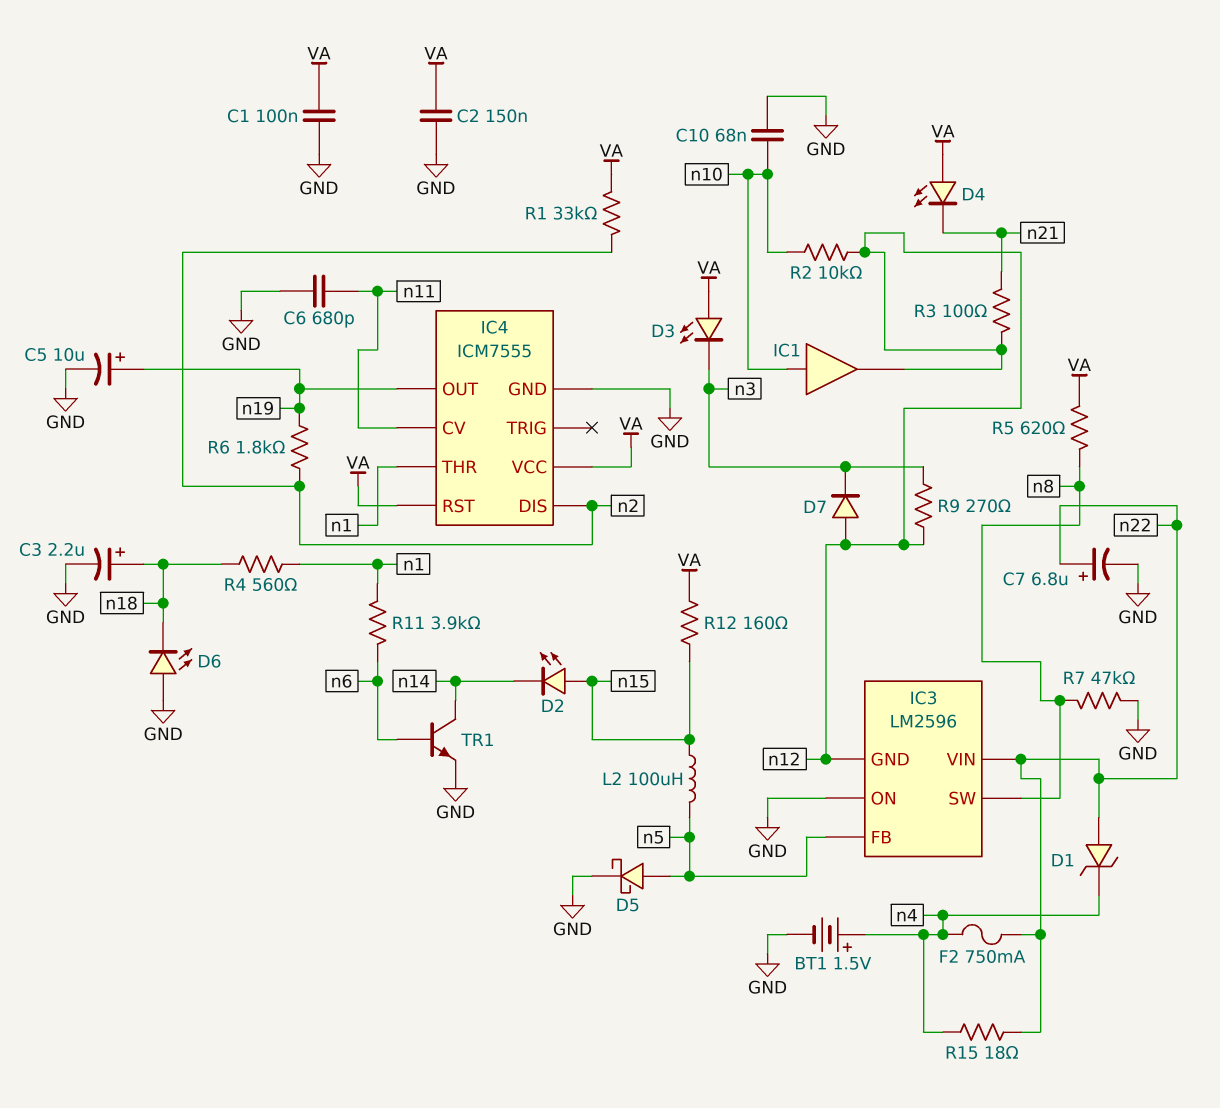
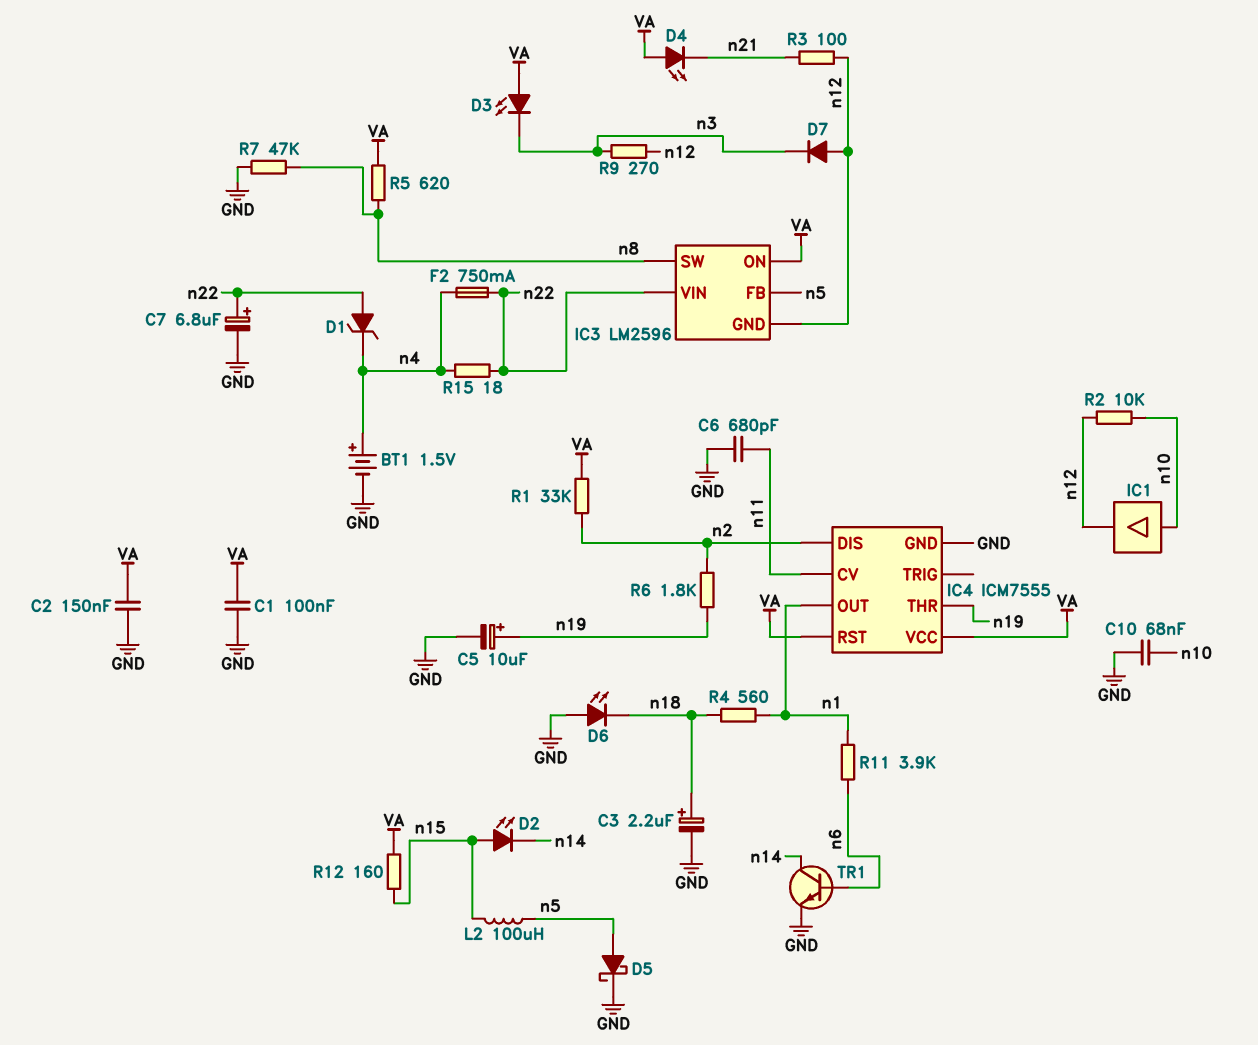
IC3 pin ON: GND -> VA
IC4 pin OUT: n19 -> n1
IC4 pin THR: n1 -> n19

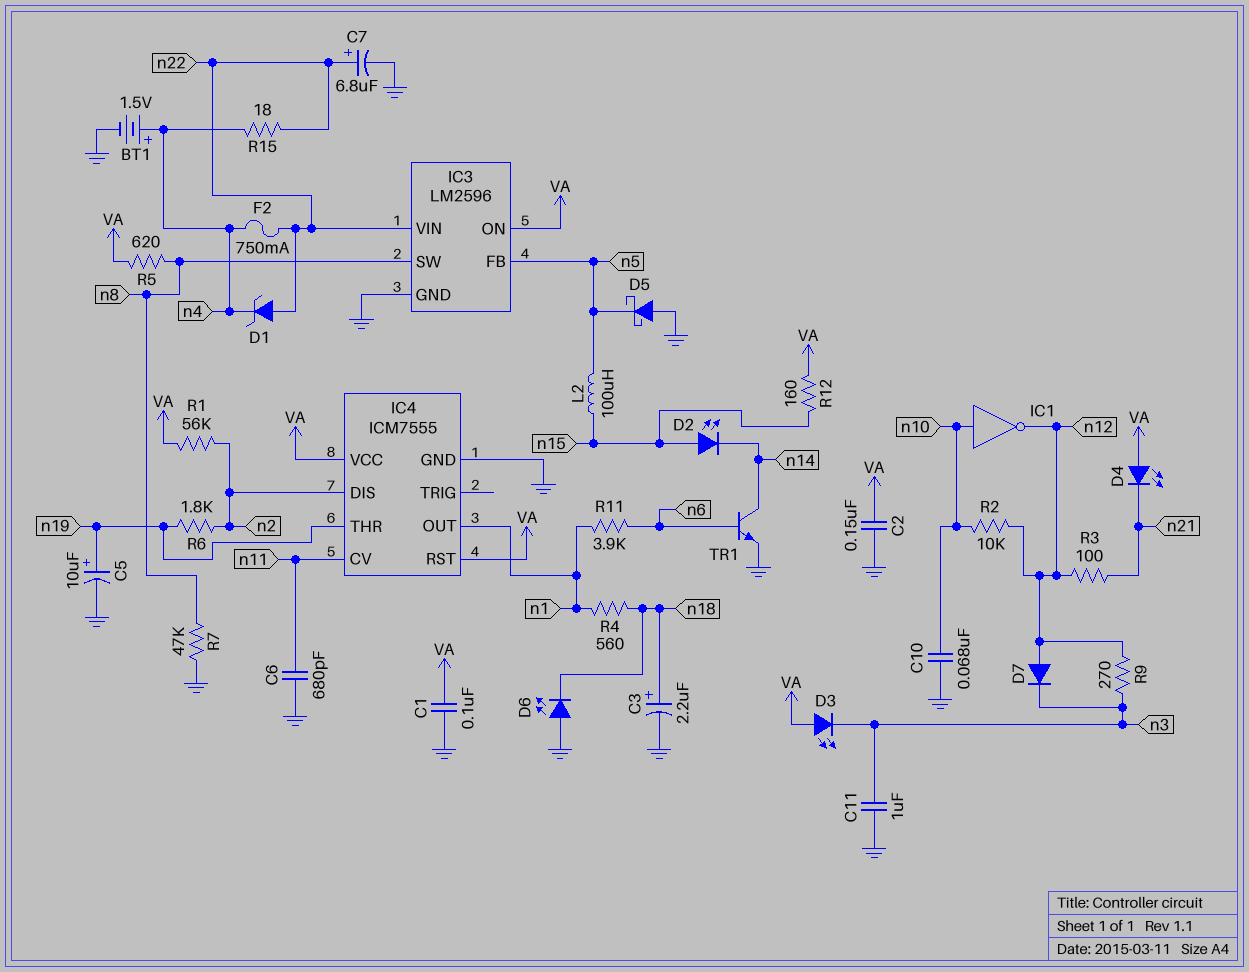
C11: none -> 1uF (GND, n3)
D5: schottky (A n5, K GND) -> schottky (A GND, K n5)
IC1: buffer (in n10, out n12) -> NOT (in n10, out n12)
IC3 pin GND: n12 -> GND
R1: 33k (VA, n2) -> 56k (VA, n2)

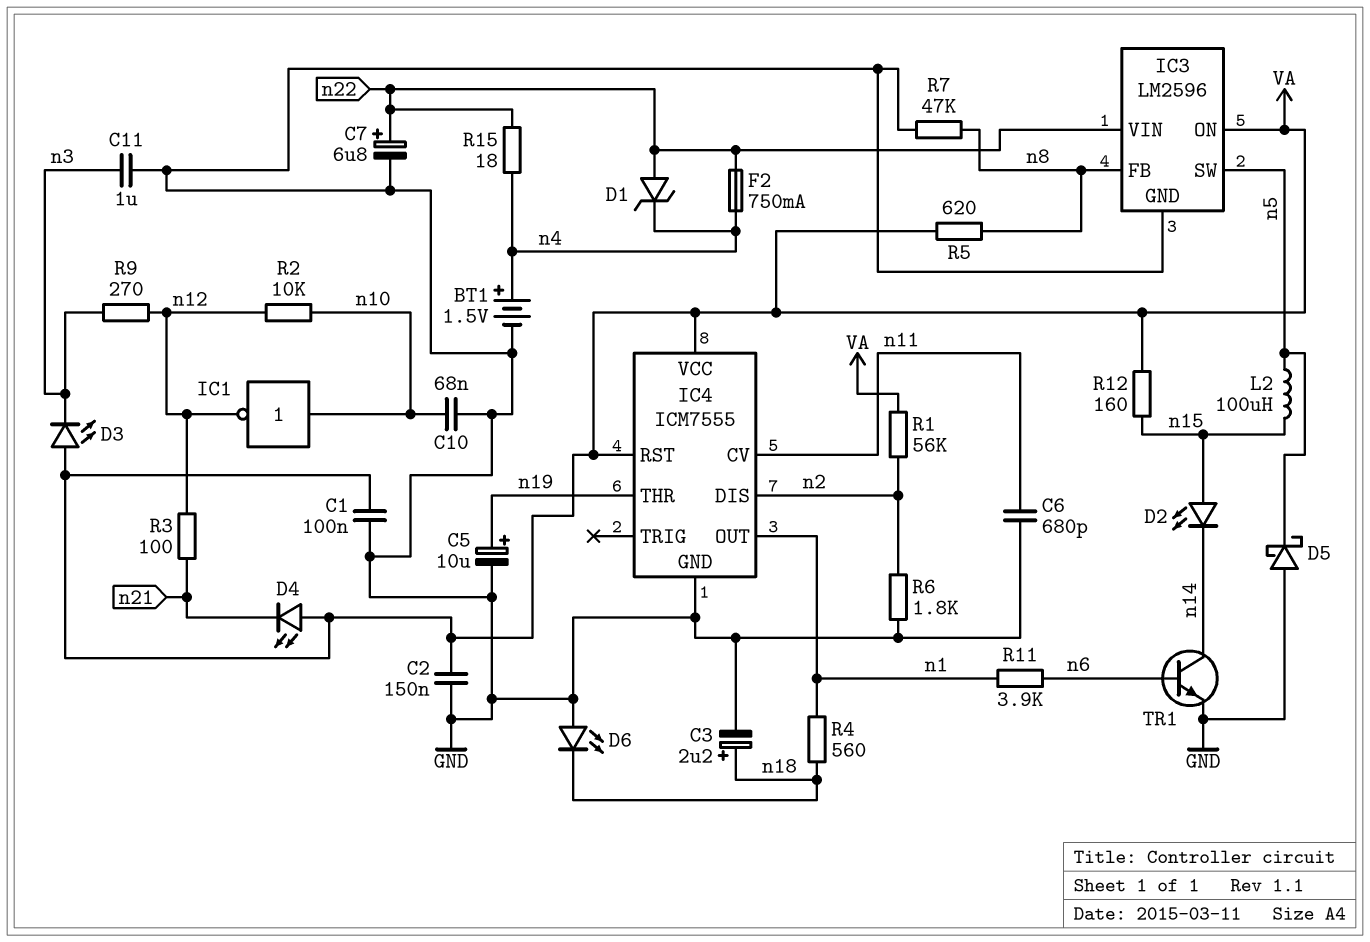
D7: diode (A n12, K n3) -> none
IC3 pin FB: n5 -> n8
IC3 pin SW: n8 -> n5
R6: 1.8k (n2, n19) -> 1.8k (GND, n2)

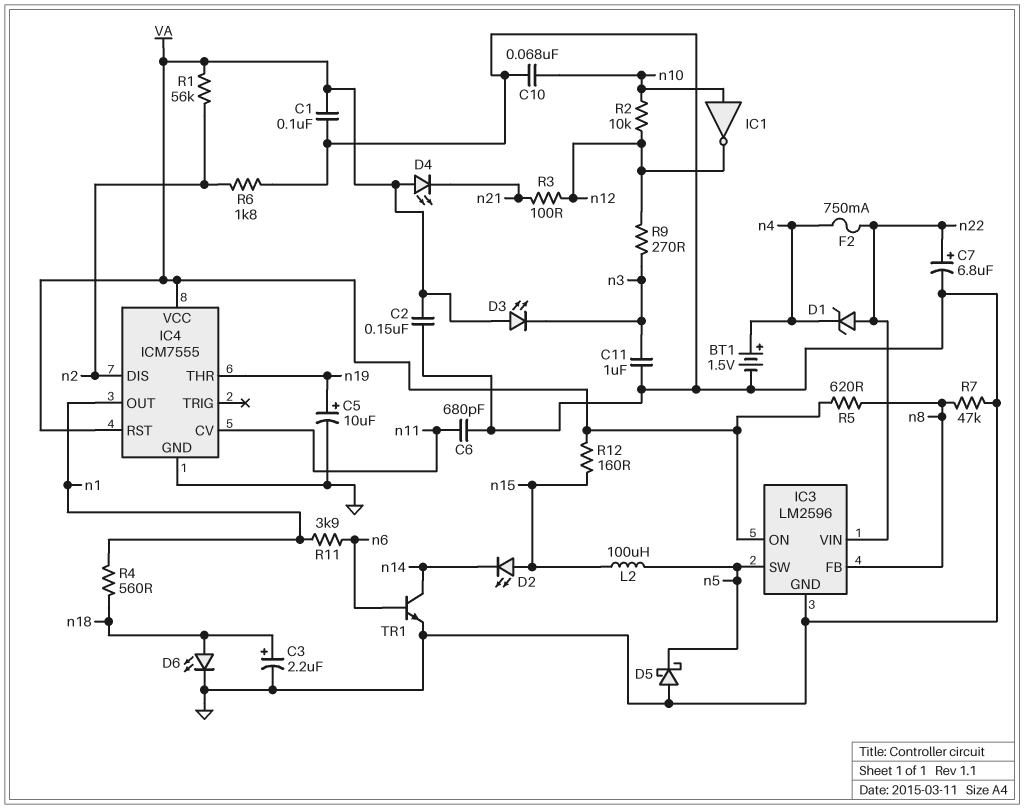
D6: LED (A GND, K n18) -> LED (A n18, K GND)
R15: 18 (n4, n22) -> none

